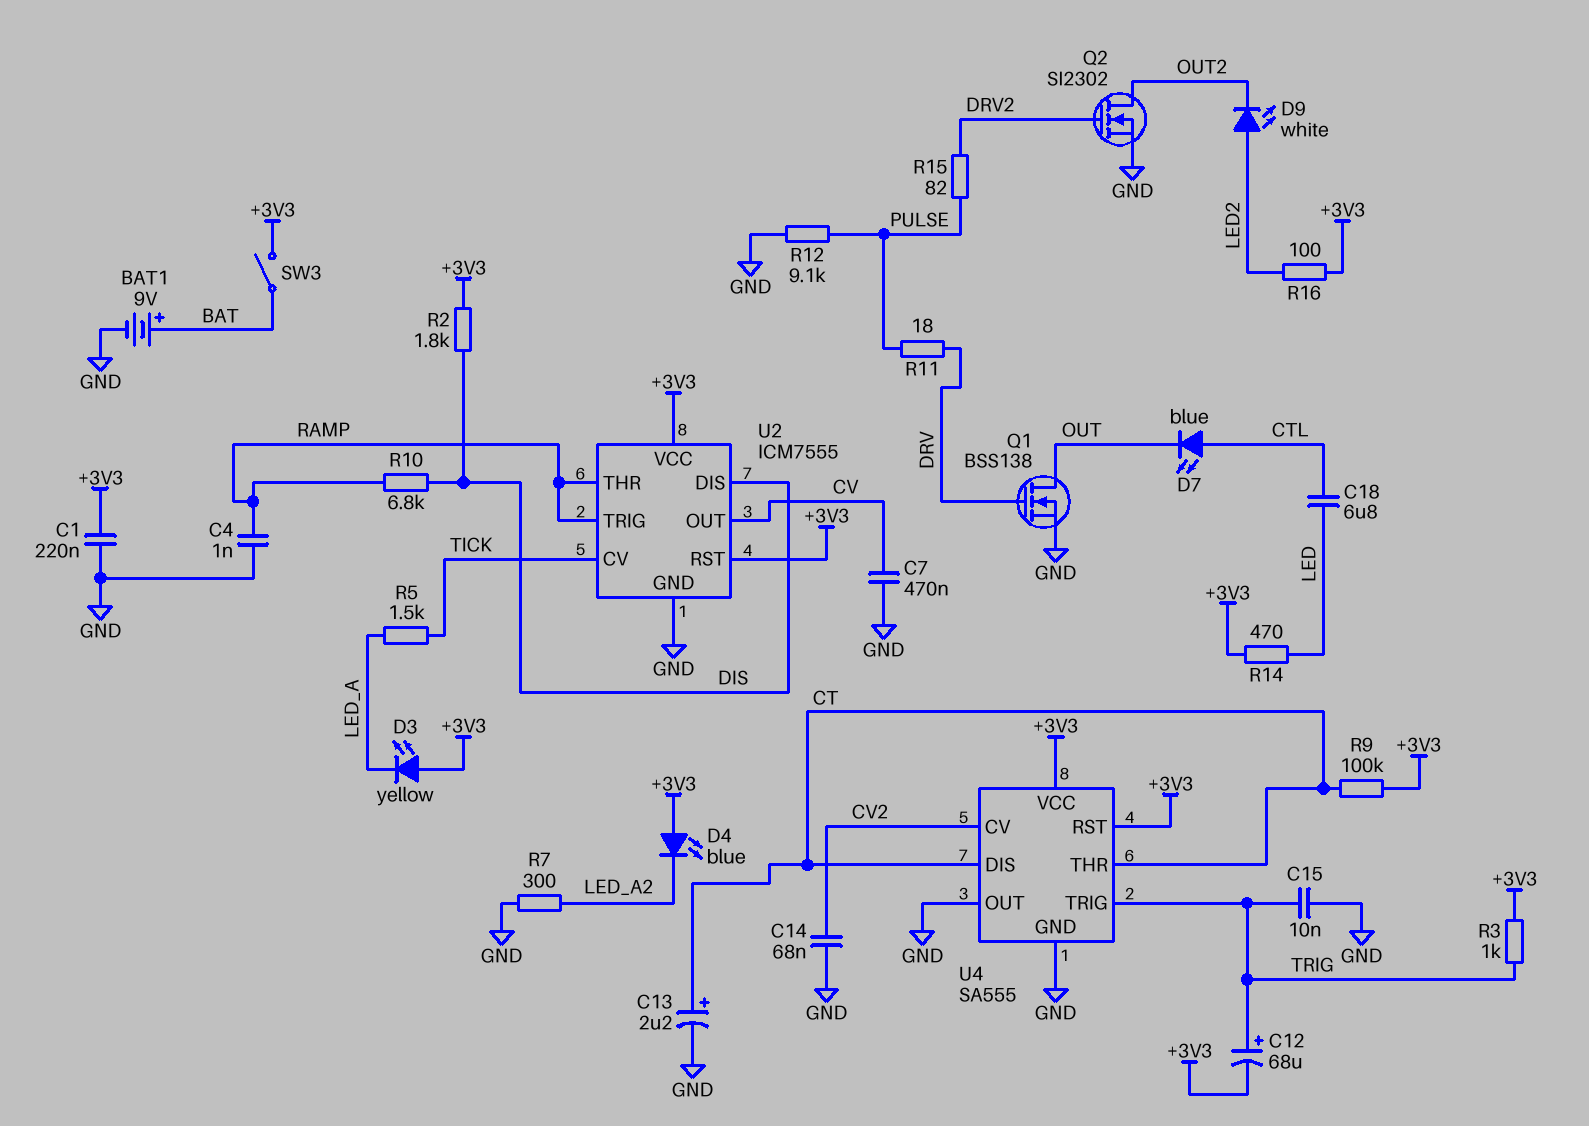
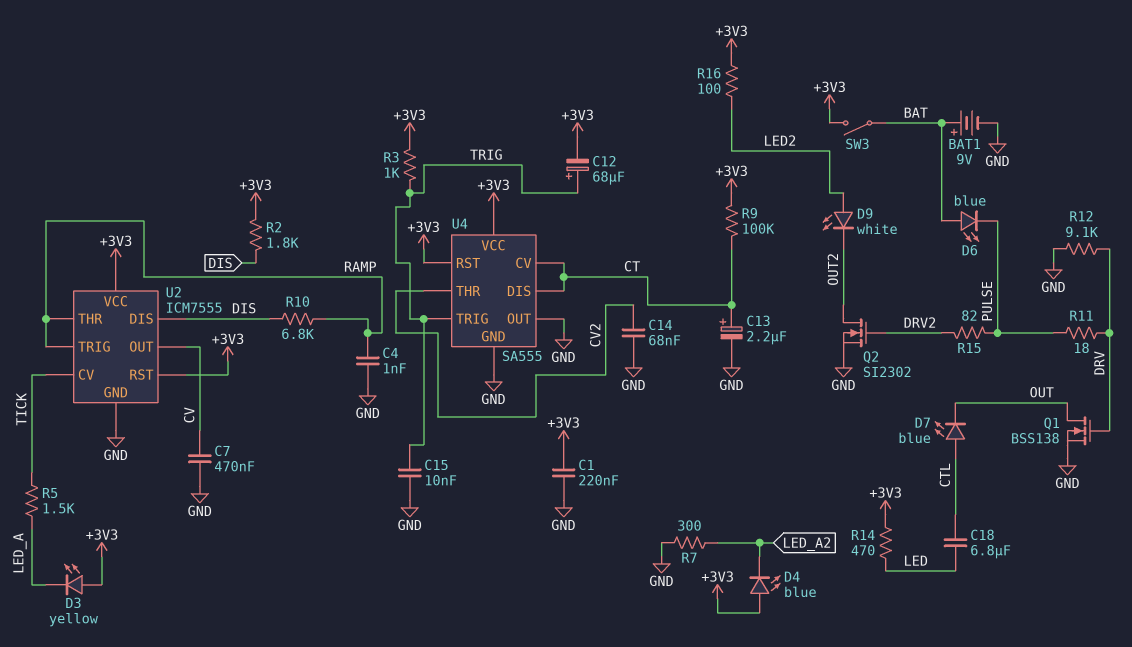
D6: none -> LED blue (A BAT, K PULSE)
R12: 9.1k (GND, PULSE) -> 9.1k (DRV, GND)
U4 pin CV: CV2 -> CT
U4 pin THR: CT -> CV2

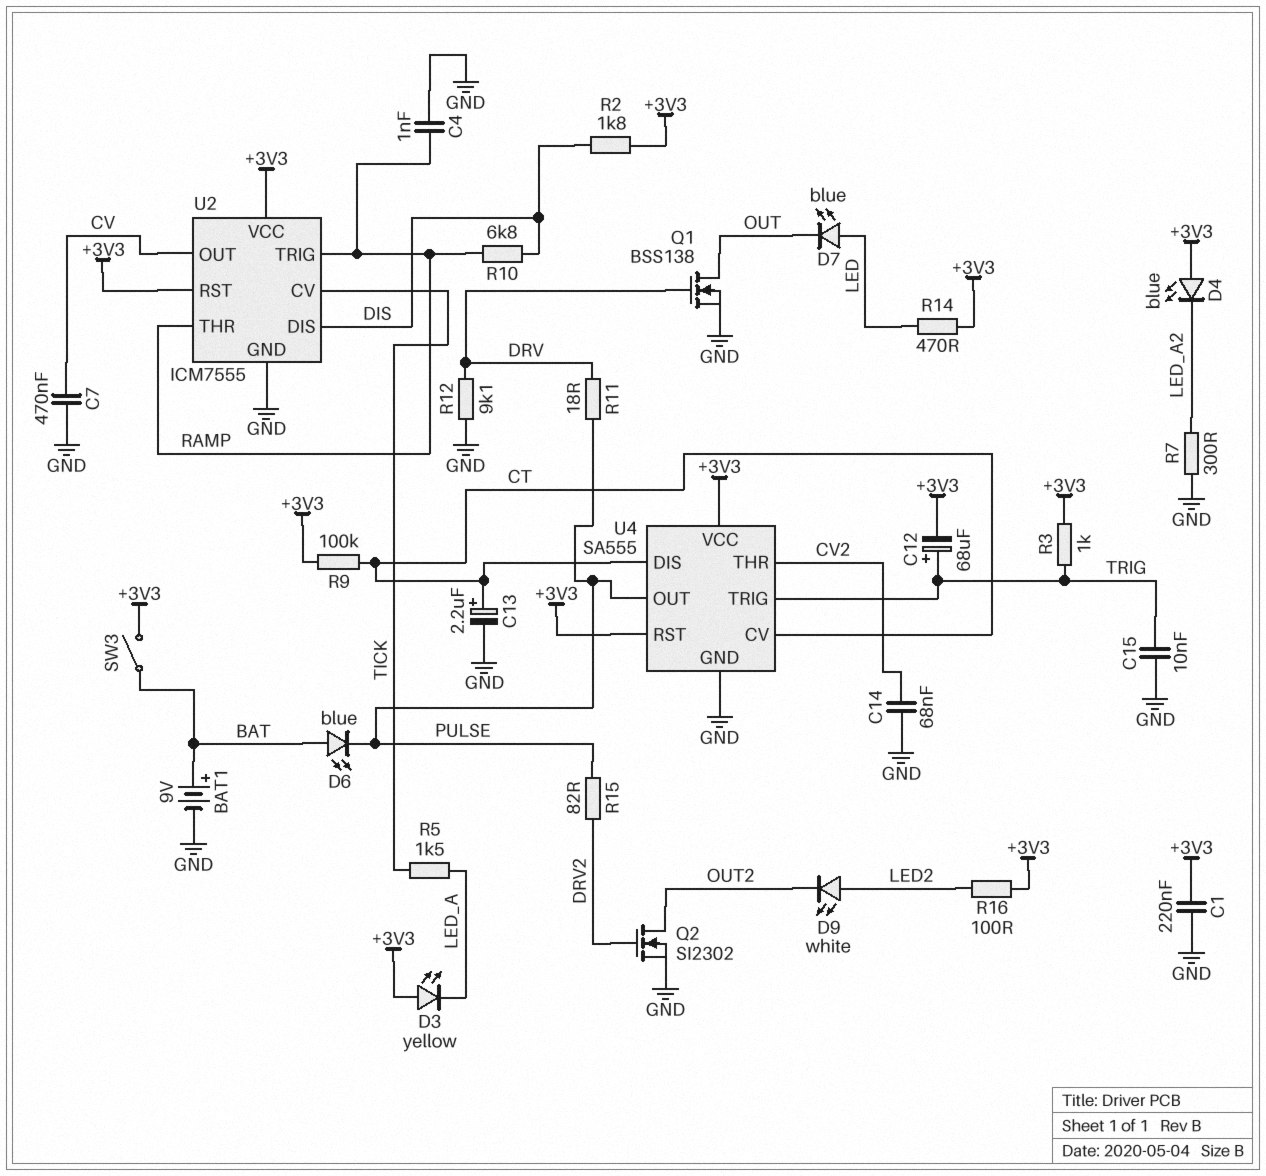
C18: 6.8uF (CTL, LED) -> none
D7: LED blue (A CTL, K OUT) -> LED blue (A LED, K OUT)
U4 pin OUT: GND -> PULSE

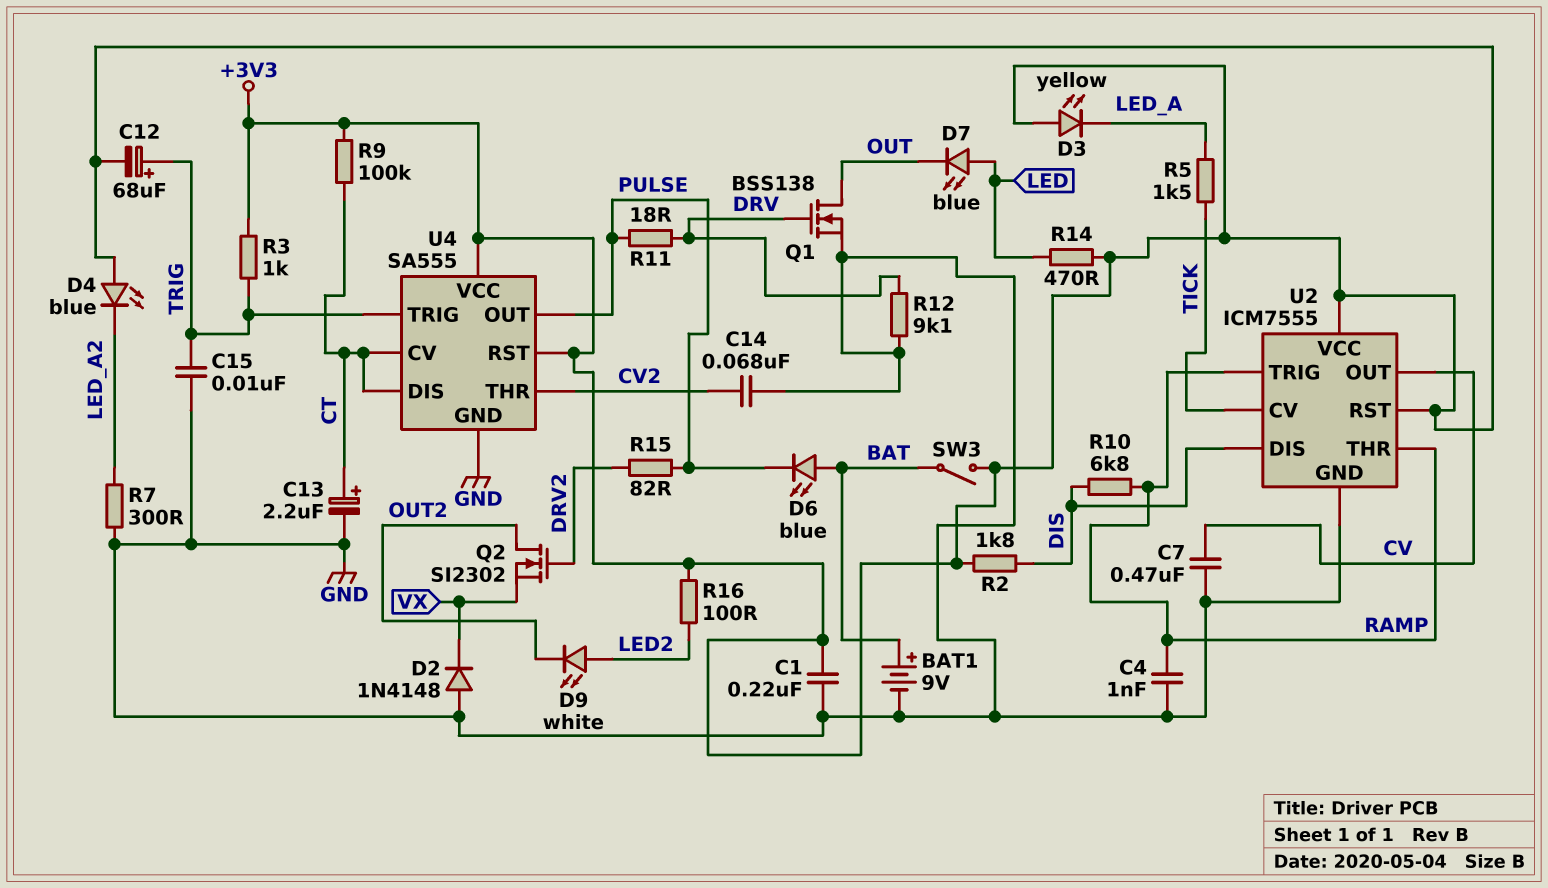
D2: none -> diode 1N4148 (A GND, K VX)
Q2: NMOS SI2302 (G DRV2, D OUT2, S GND) -> NMOS SI2302 (G DRV2, D OUT2, S VX)

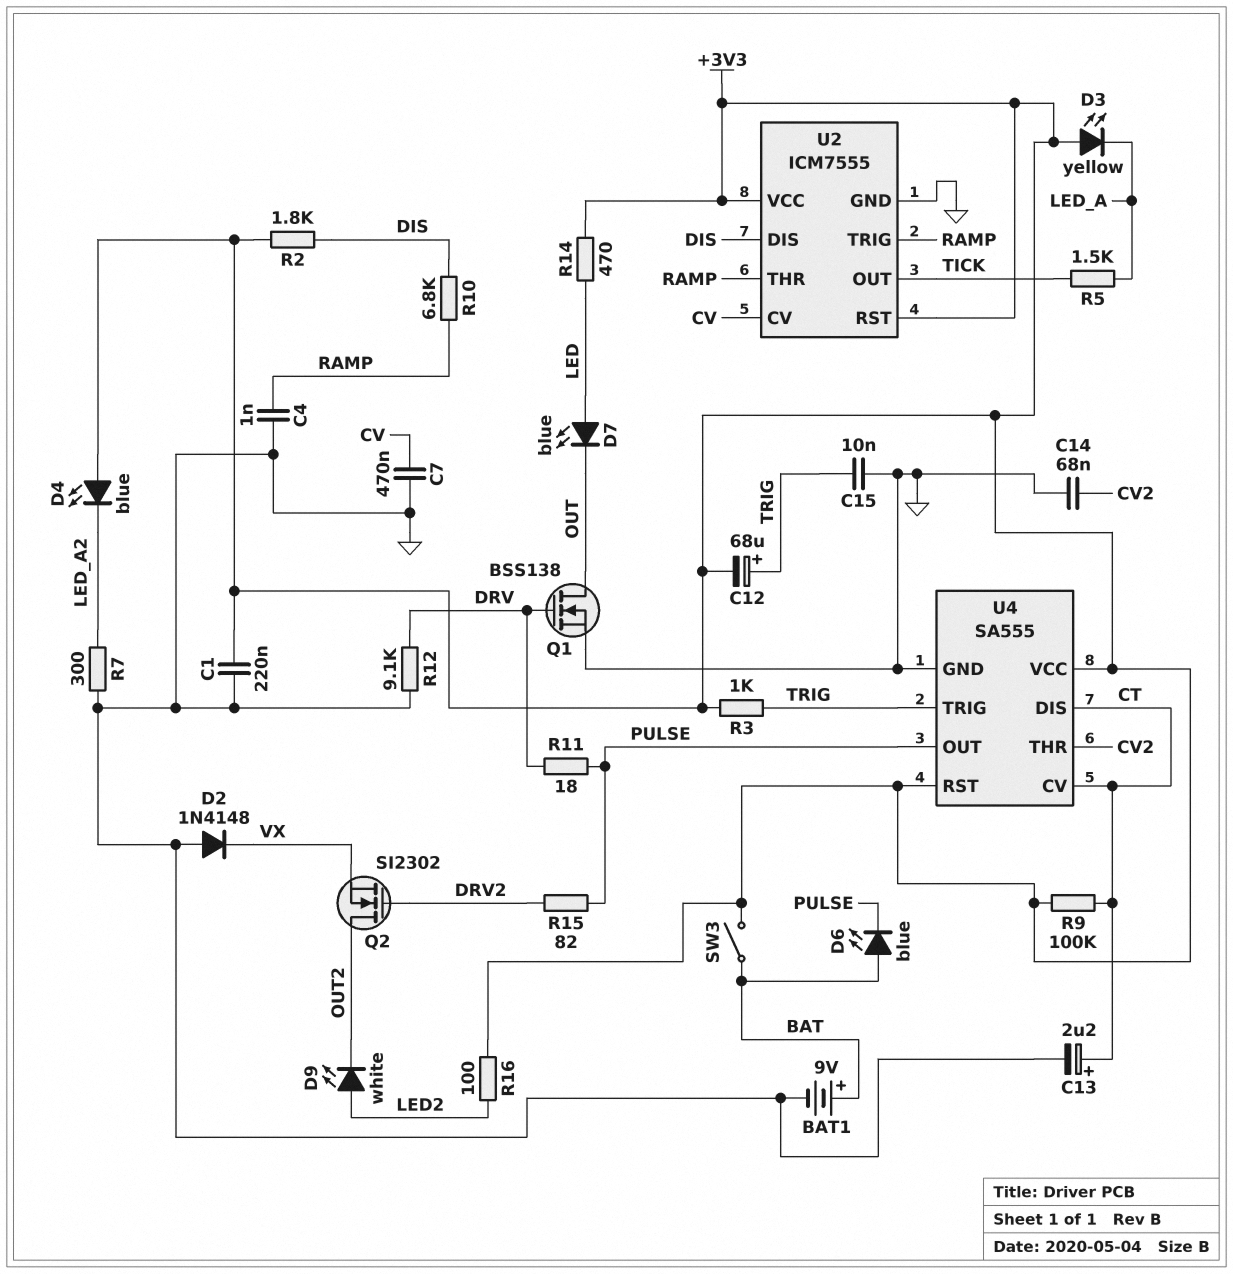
U2 pin CV: TICK -> CV
U2 pin OUT: CV -> TICK

